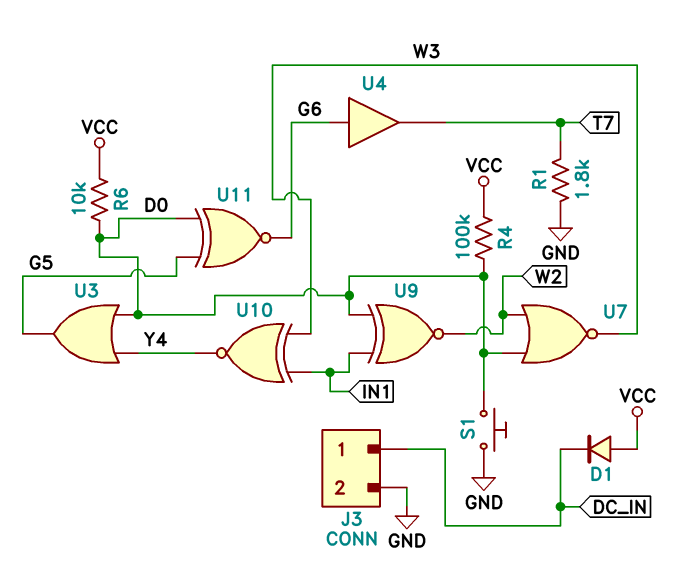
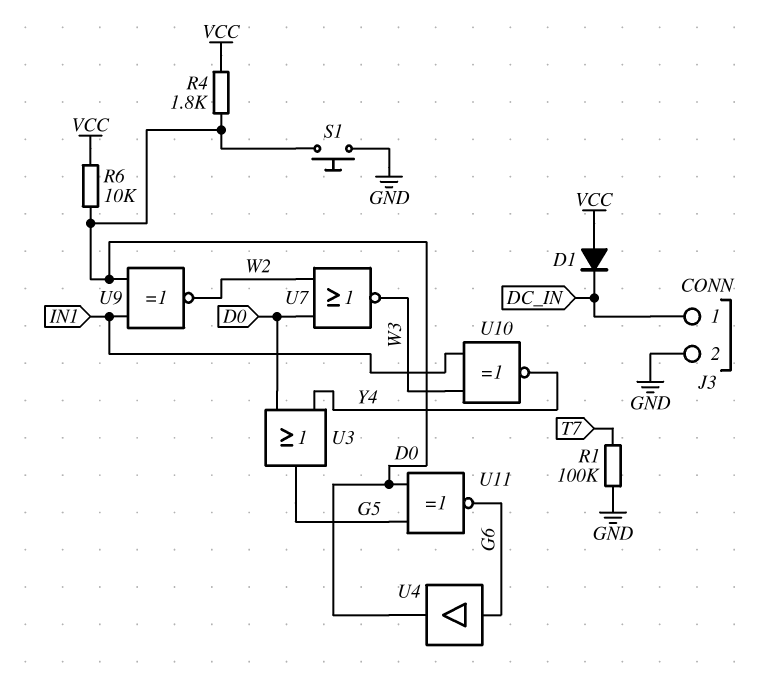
R1: 1.8k (GND, T7) -> 100k (GND, T7)
R4: 100k (D0, VCC) -> 1.8k (D0, VCC)
U4: buffer (in G6, out T7) -> buffer (in G6, out D0)

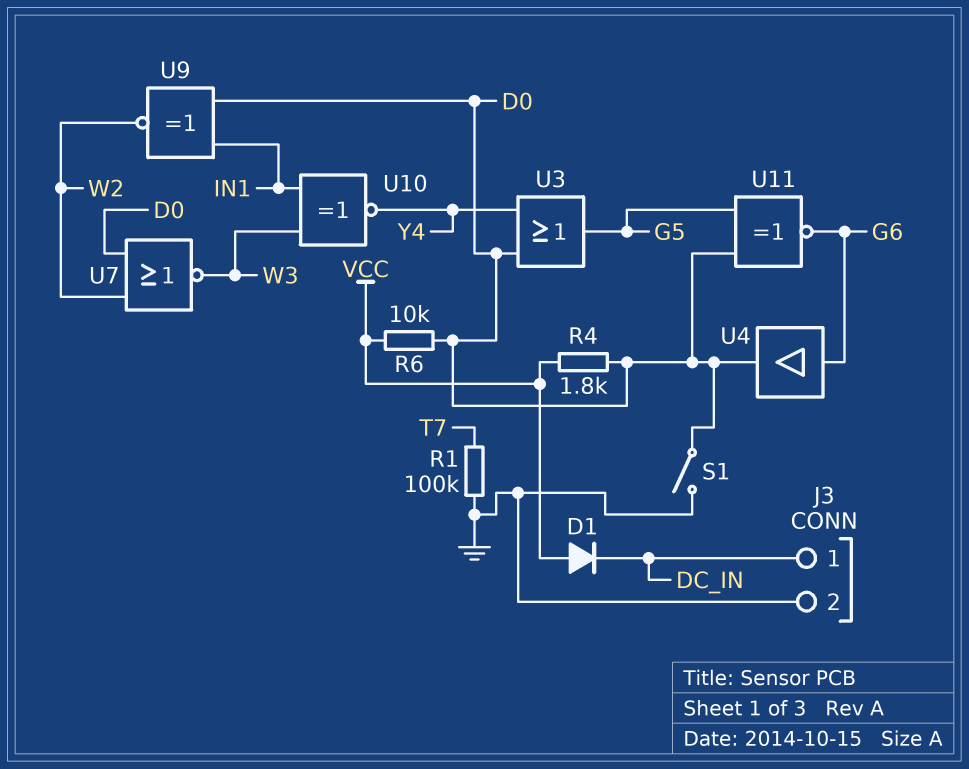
S1: button (D0, GND) -> switch (D0, GND)

